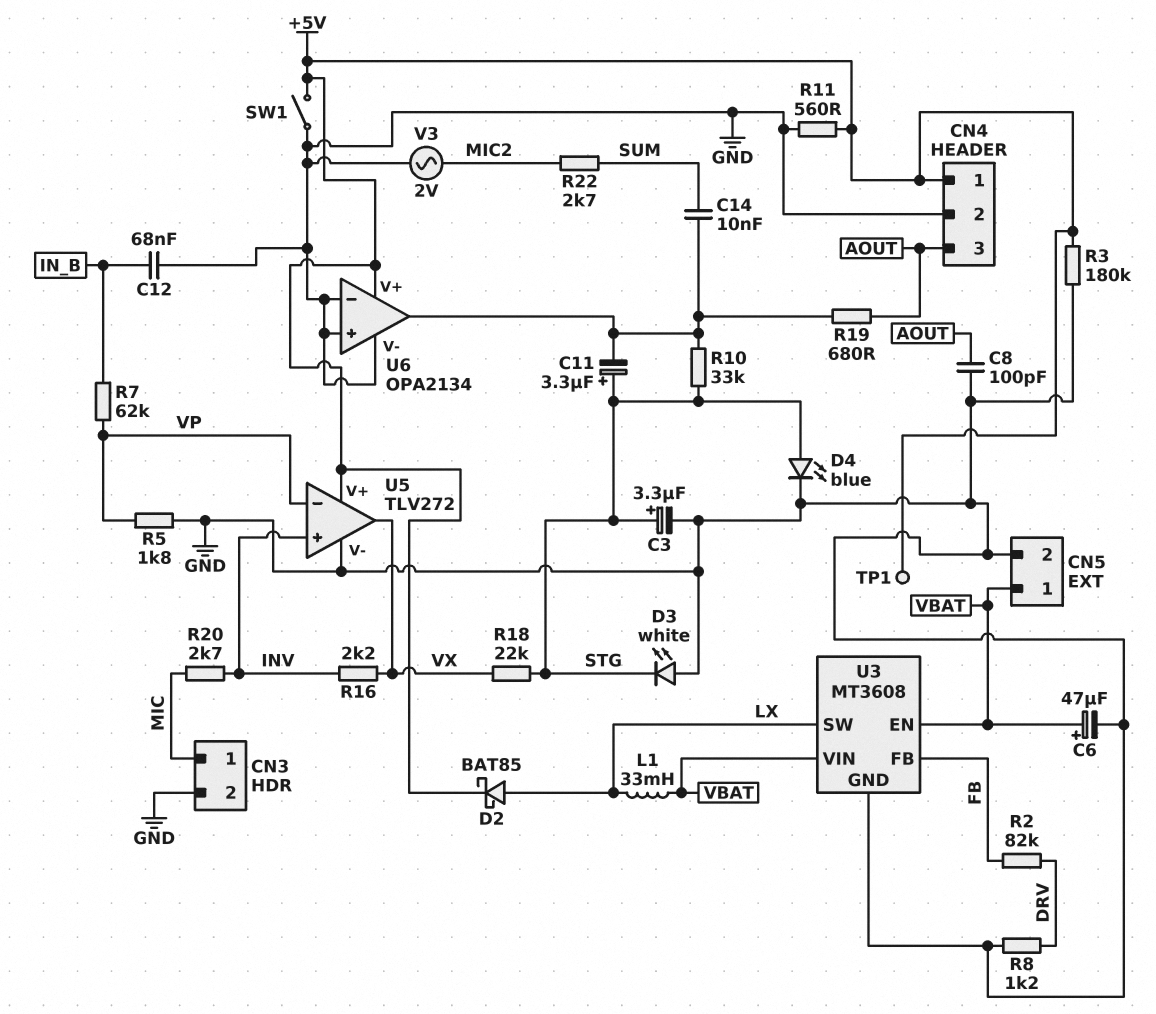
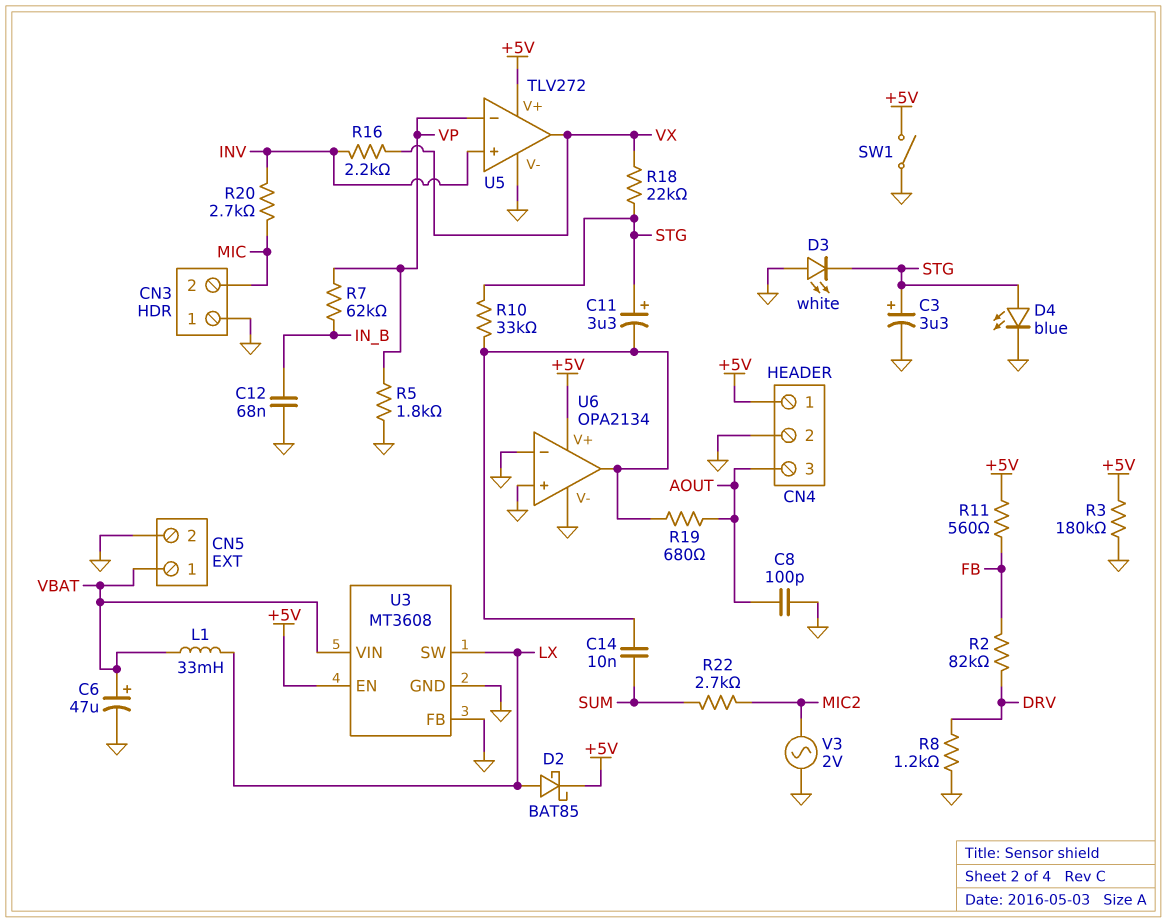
CN3 pin 1: MIC -> GND
CN3 pin 2: GND -> MIC
R11: 560 (+5V, GND) -> 560 (+5V, FB)
TP1: test point (+5V) -> none
U3 pin EN: VBAT -> +5V
U3 pin FB: FB -> GND

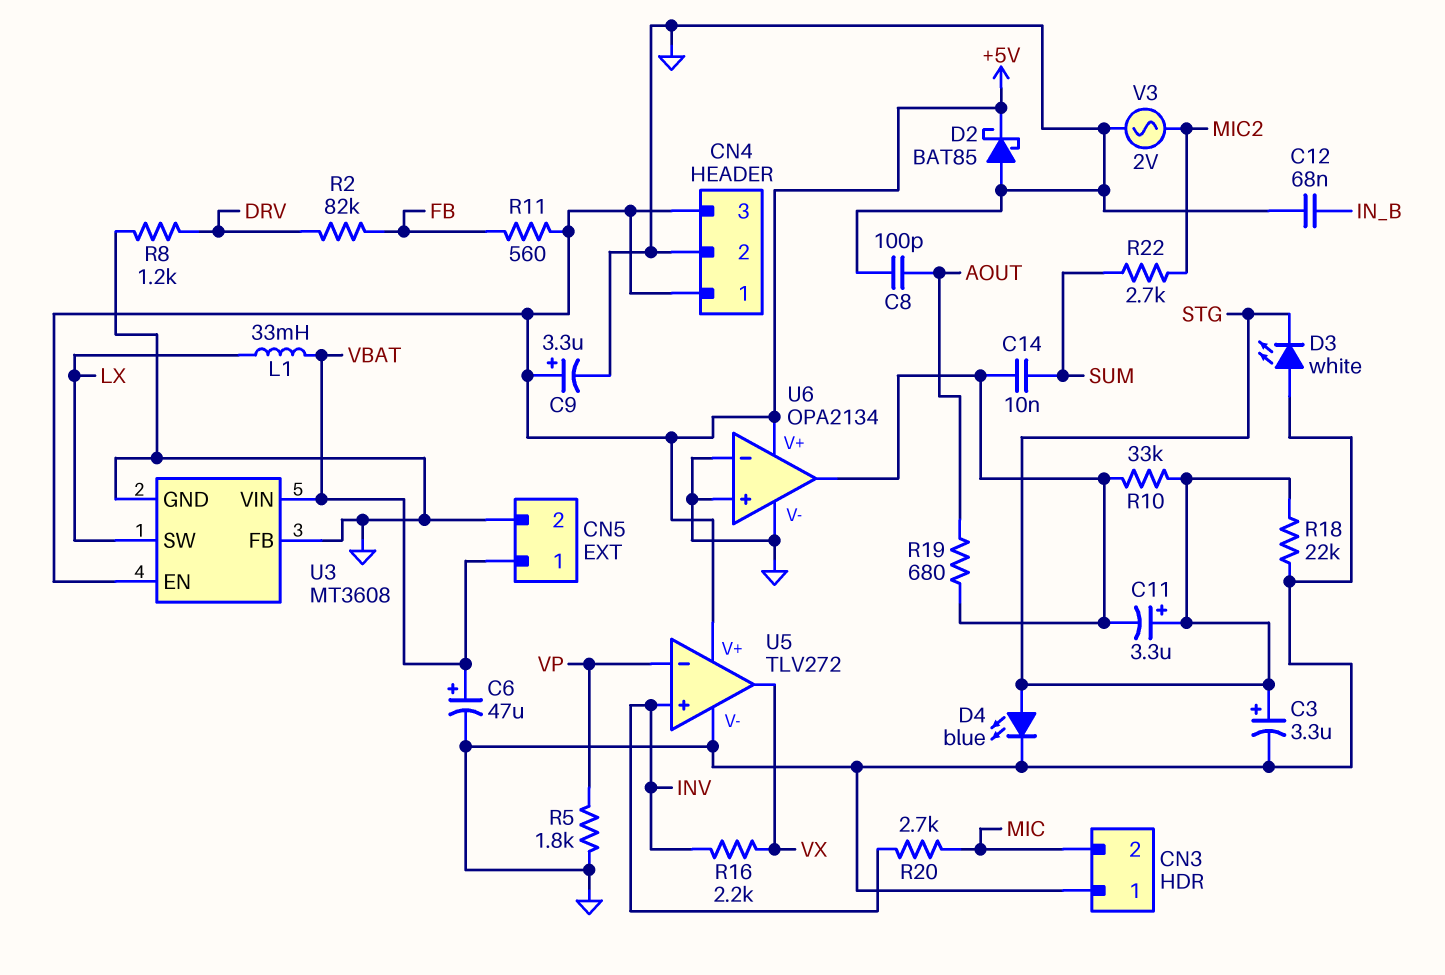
C9: none -> 3.3uF (plus +5V, minus GND)
CN4 pin 3: AOUT -> +5V
D2: schottky BAT85 (A LX, K +5V) -> schottky BAT85 (A GND, K +5V)
R3: 180k (+5V, GND) -> none
R7: 62k (IN_B, VP) -> none
R18: 22k (STG, VX) -> 22k (GND, STG)
SW1: switch (+5V, GND) -> none

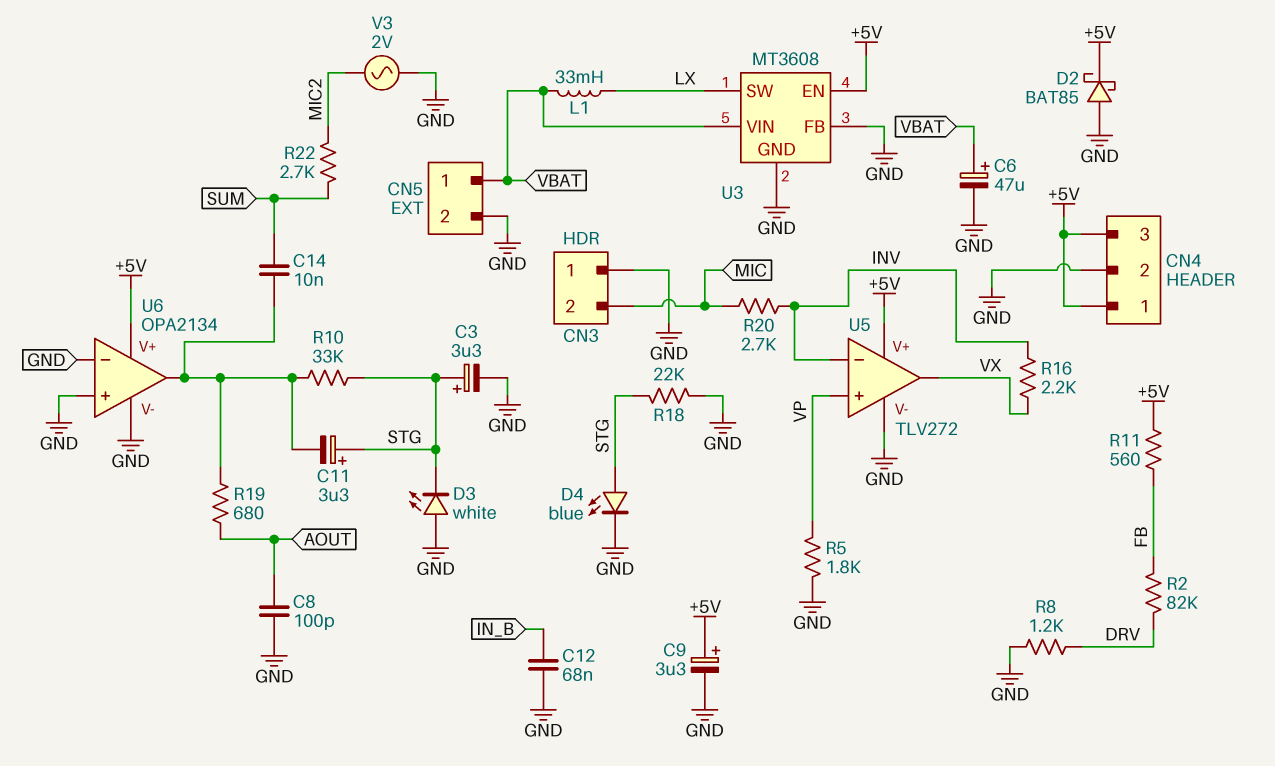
U5 pin in+: INV -> VP
U5 pin in-: VP -> INV

